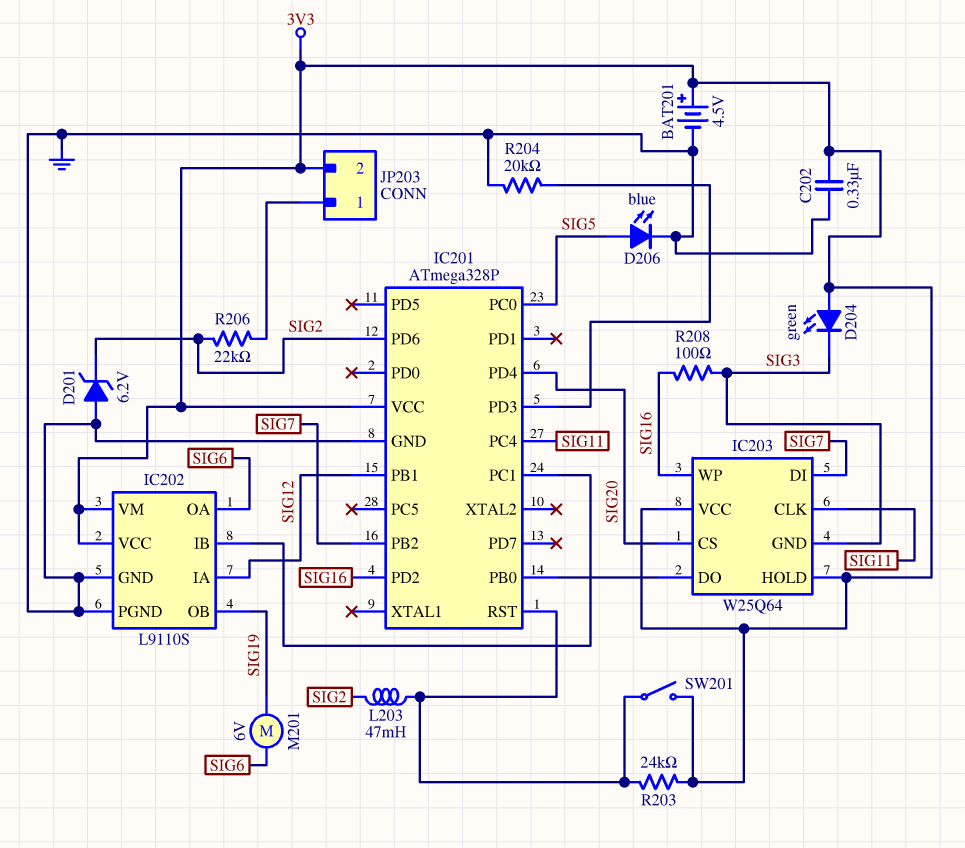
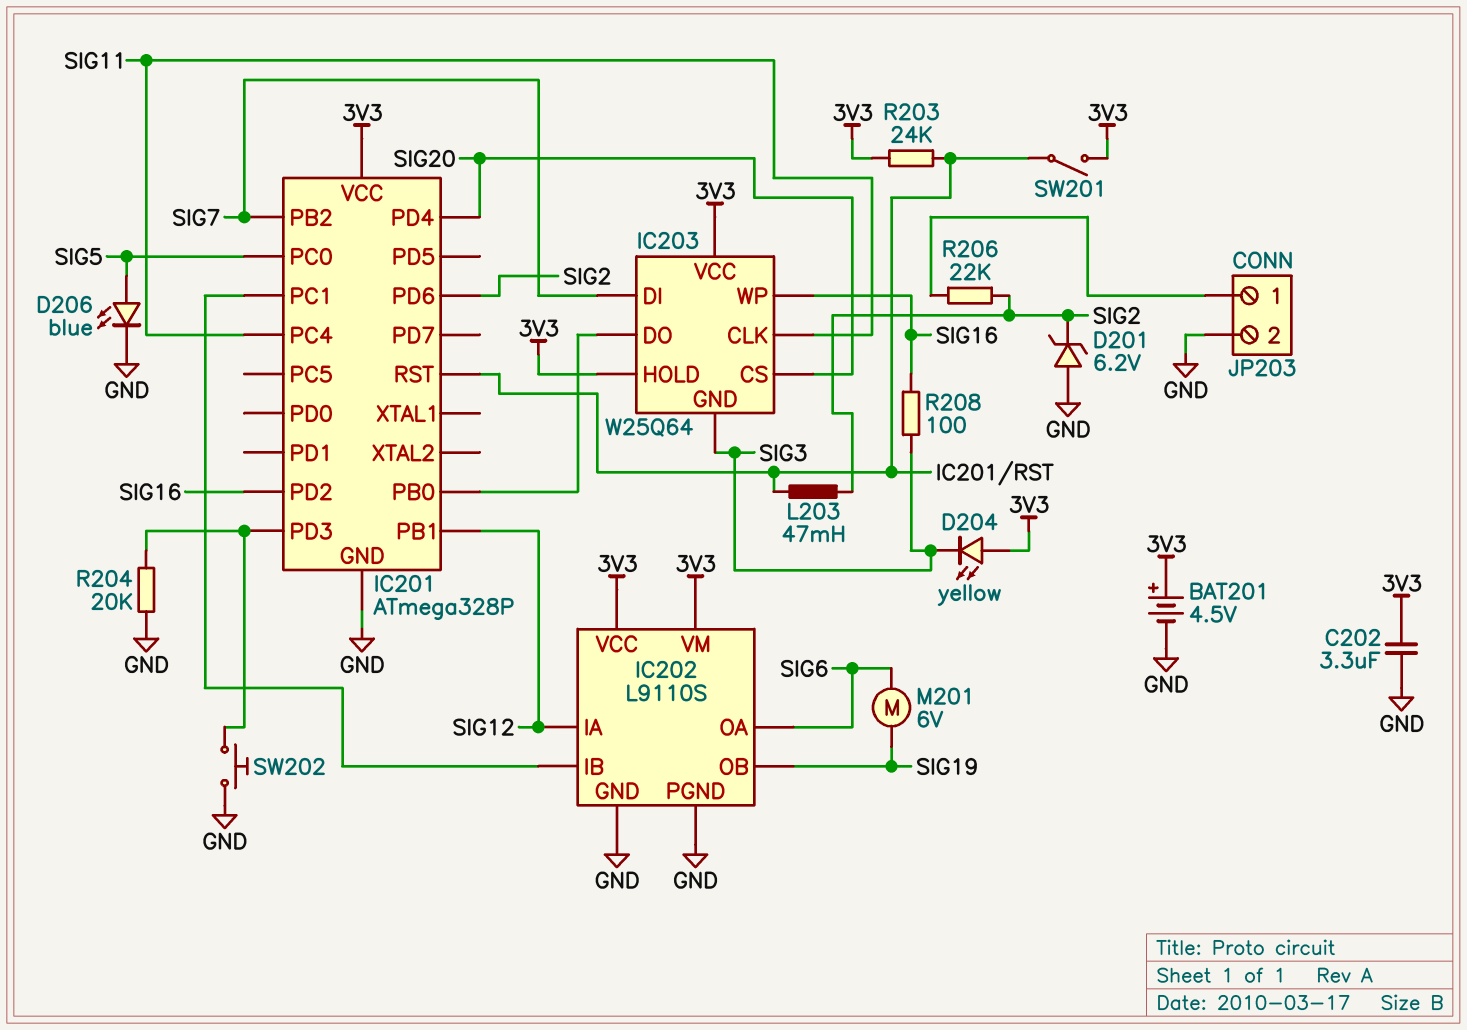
C202: 330nF (3V3, GND) -> 3.3uF (3V3, GND)
D204: LED green (A 3V3, K SIG3) -> LED yellow (A 3V3, K SIG3)
JP203 pin 2: 3V3 -> GND
SW202: none -> button (GND, IC201/PD3)

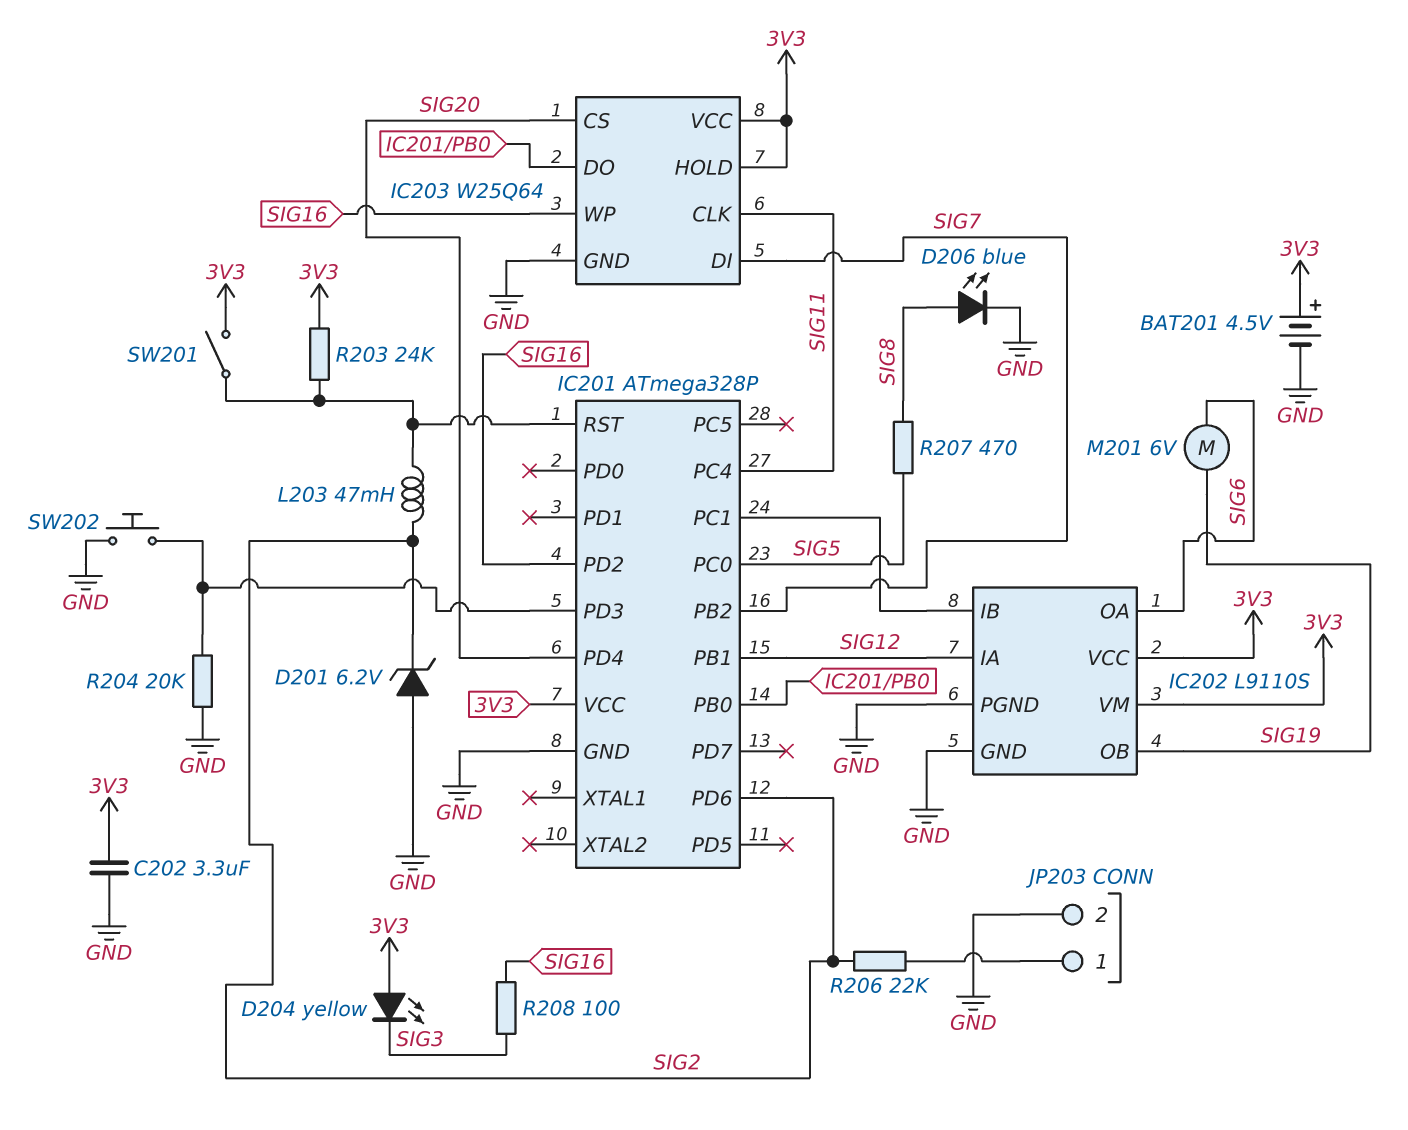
D206: LED blue (A SIG5, K GND) -> LED blue (A SIG8, K GND)
IC203 pin GND: SIG3 -> GND
R207: none -> 470 (SIG5, SIG8)

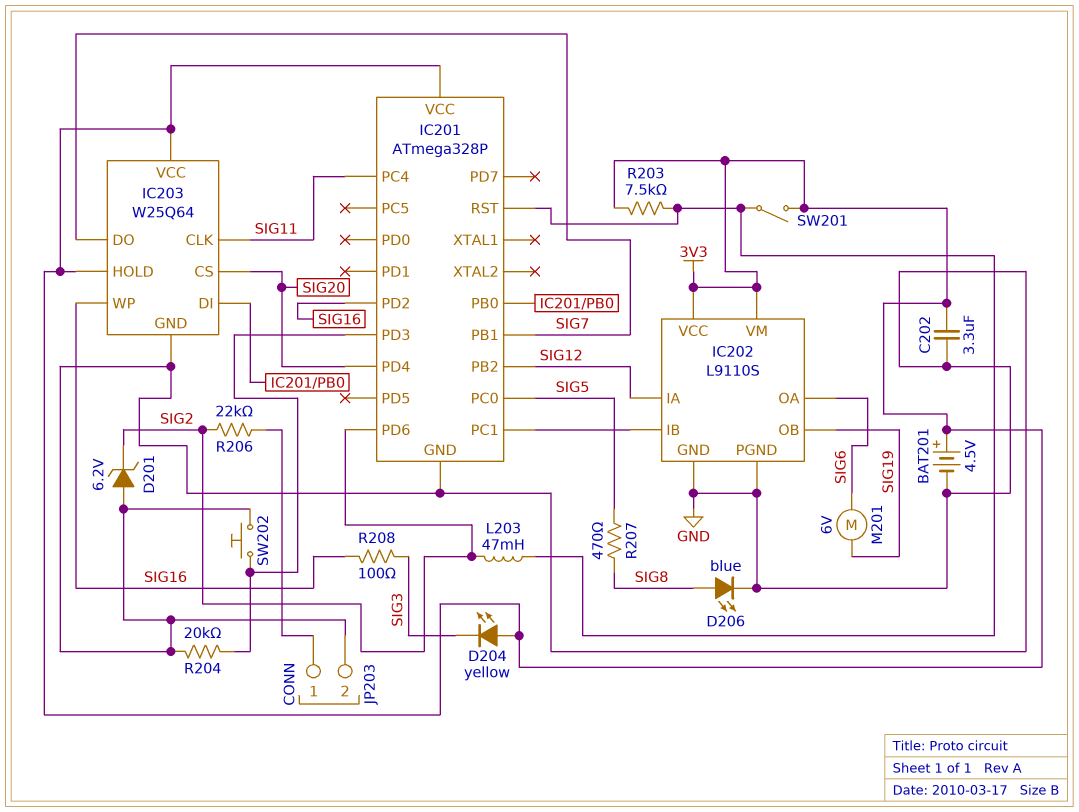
IC201 pin PB1: SIG12 -> SIG7
IC201 pin PB2: SIG7 -> SIG12
IC203 pin DI: SIG7 -> IC201/PB0
IC203 pin DO: IC201/PB0 -> SIG7
R203: 24k (3V3, IC201/RST) -> 7.5k (3V3, IC201/RST)

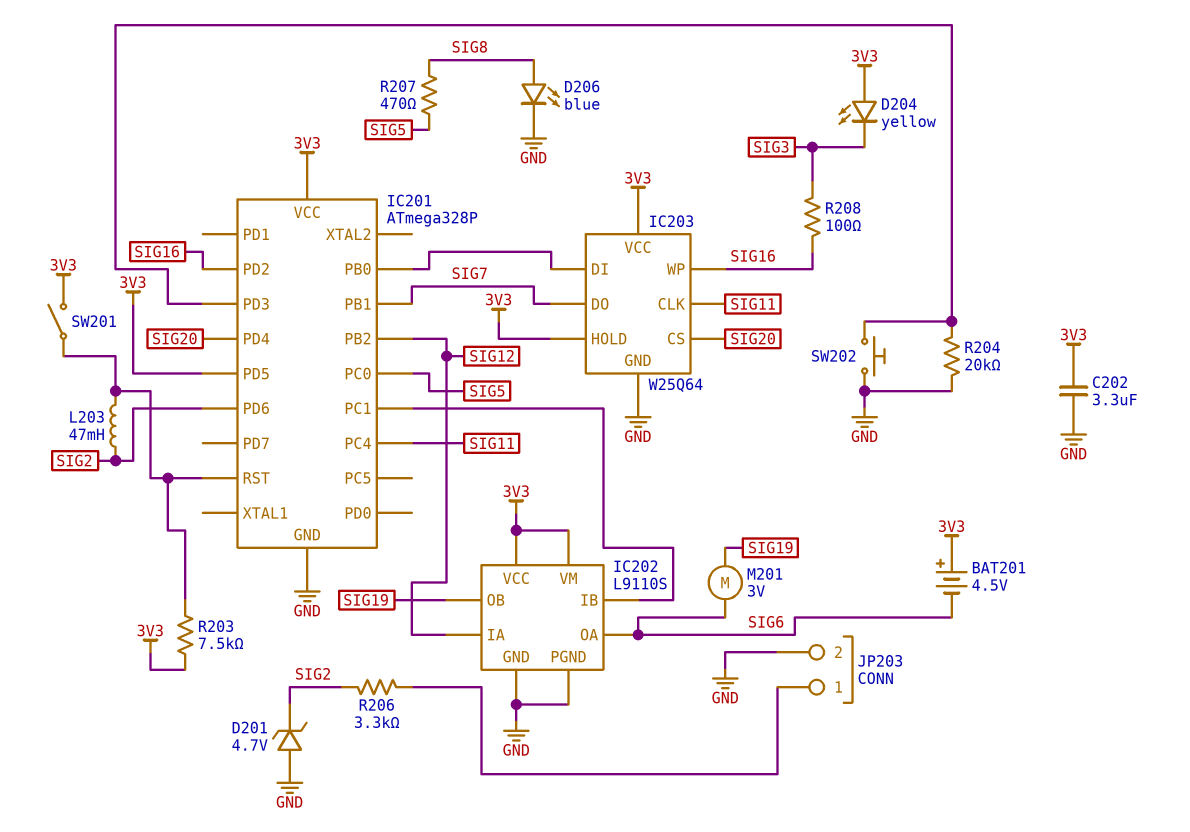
BAT201: 4.5V (plus 3V3, minus GND) -> 4.5V (plus 3V3, minus SIG6)
D201: zener 6.2V (A GND, K SIG2) -> zener 4.7V (A GND, K SIG2)
IC201 pin PD5: none -> 3V3
M201: motor 6V (SIG6, SIG19) -> motor 3V (SIG6, SIG19)
R206: 22k (JP203/1, SIG2) -> 3.3k (JP203/1, SIG2)

